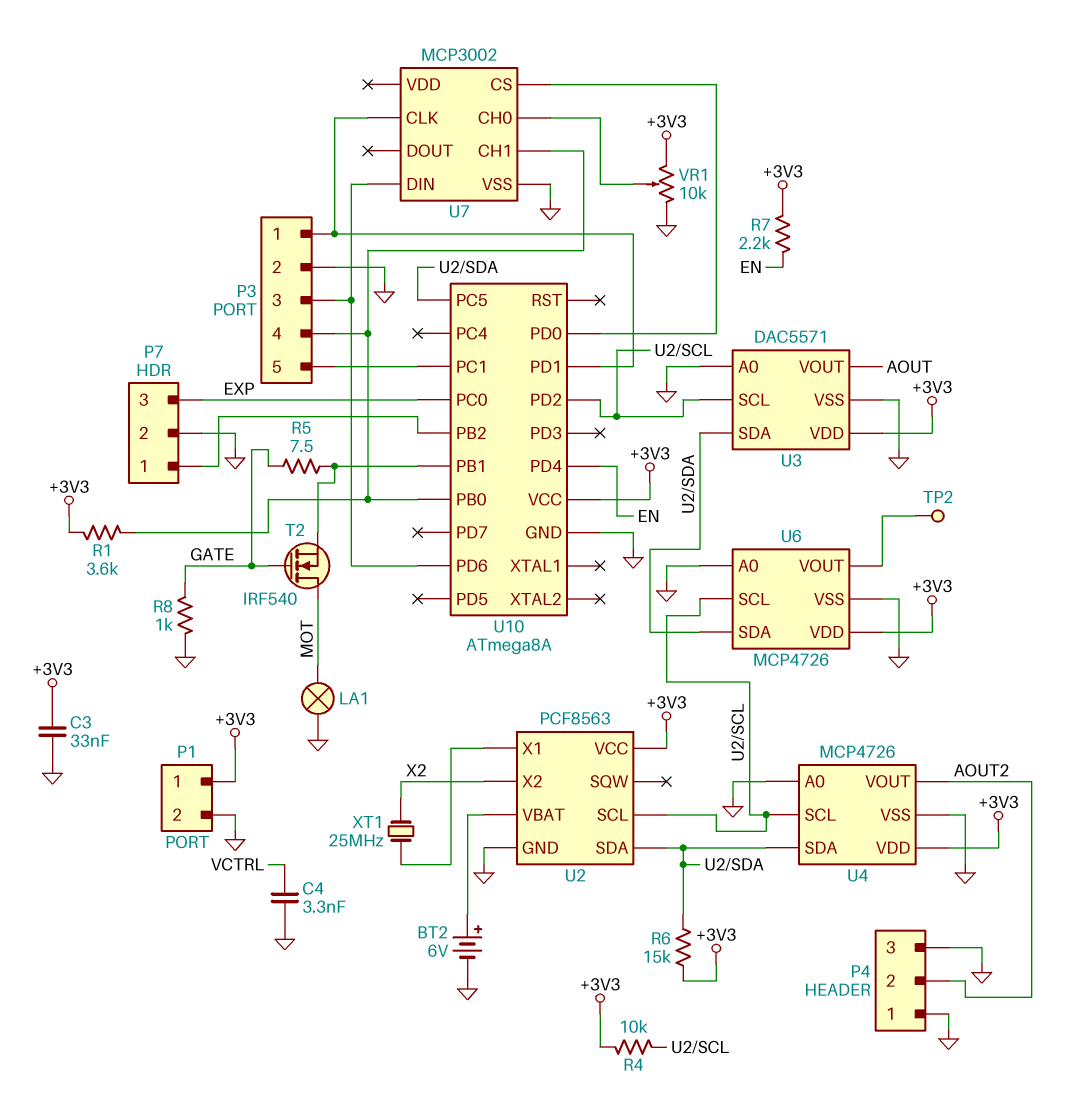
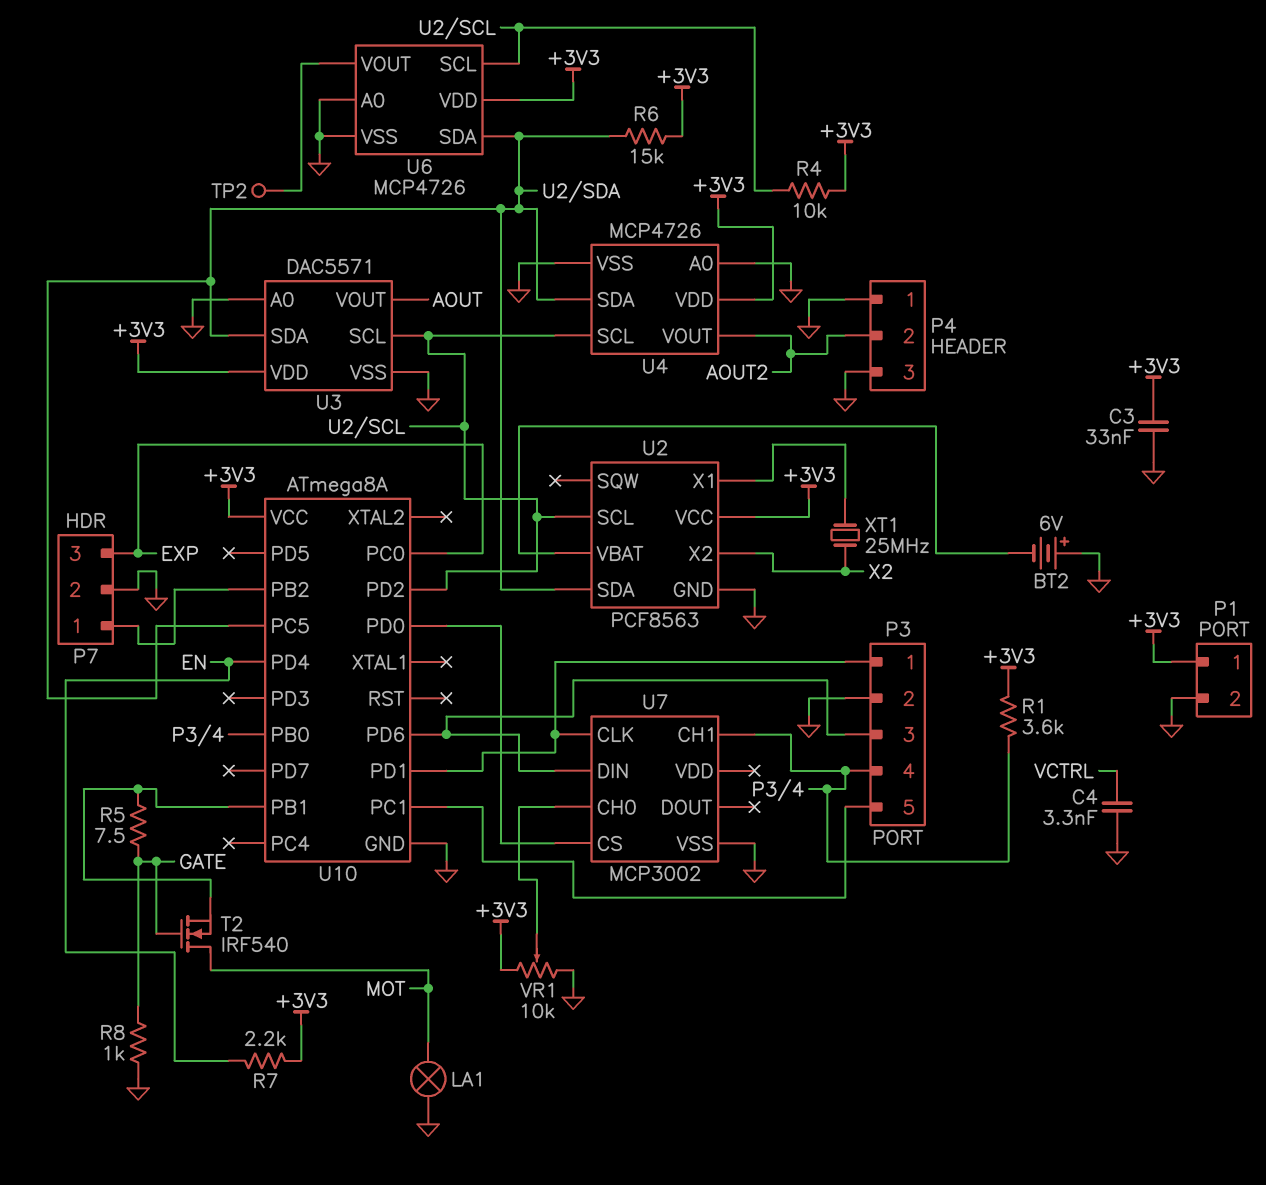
BT2: 6V (plus U2/VBAT, minus GND) -> 6V (plus GND, minus U2/VBAT)

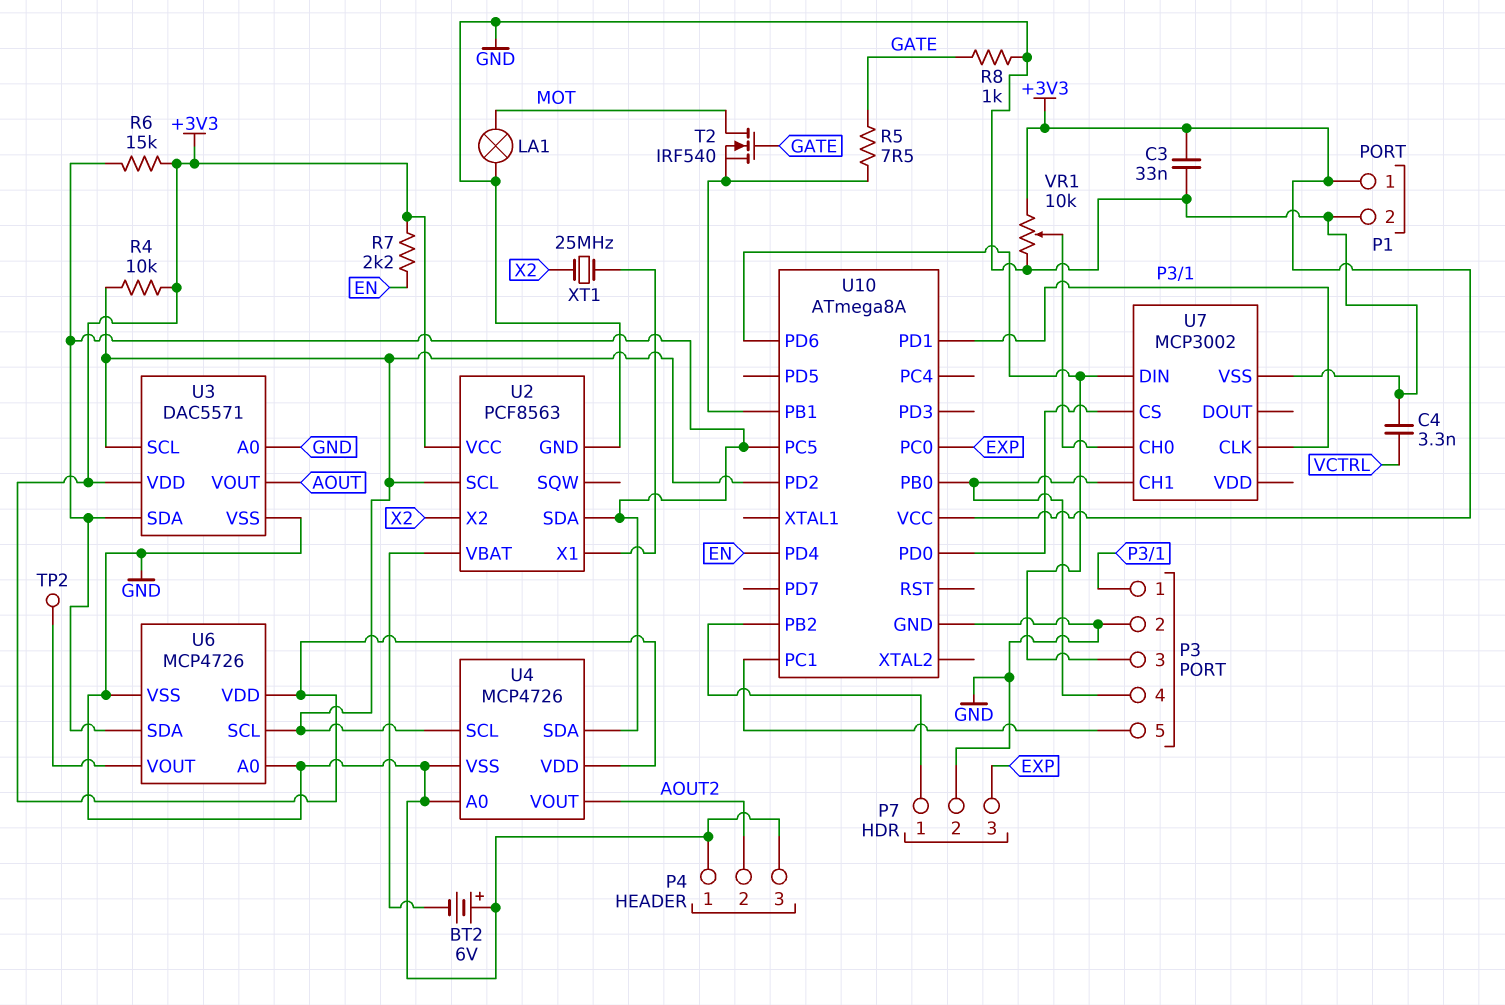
R1: 3.6k (+3V3, P3/4) -> none

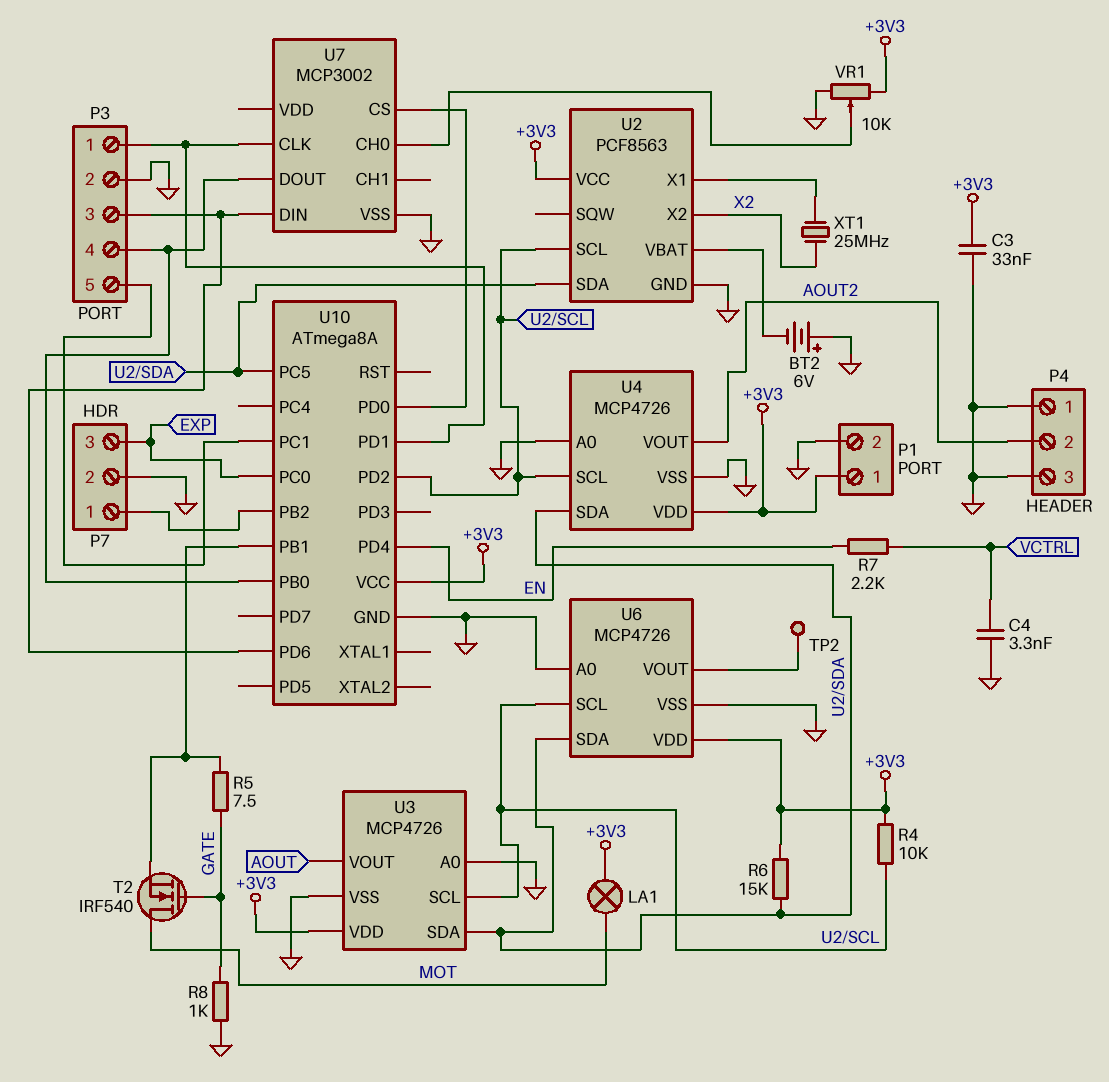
LA1: lamp (GND, MOT) -> lamp (+3V3, MOT)
R7: 2.2k (+3V3, EN) -> 2.2k (EN, VCTRL)
U3: DAC5571 -> MCP4726
U7 pin CH1: P3/4 -> none
U7 pin DOUT: none -> P3/4

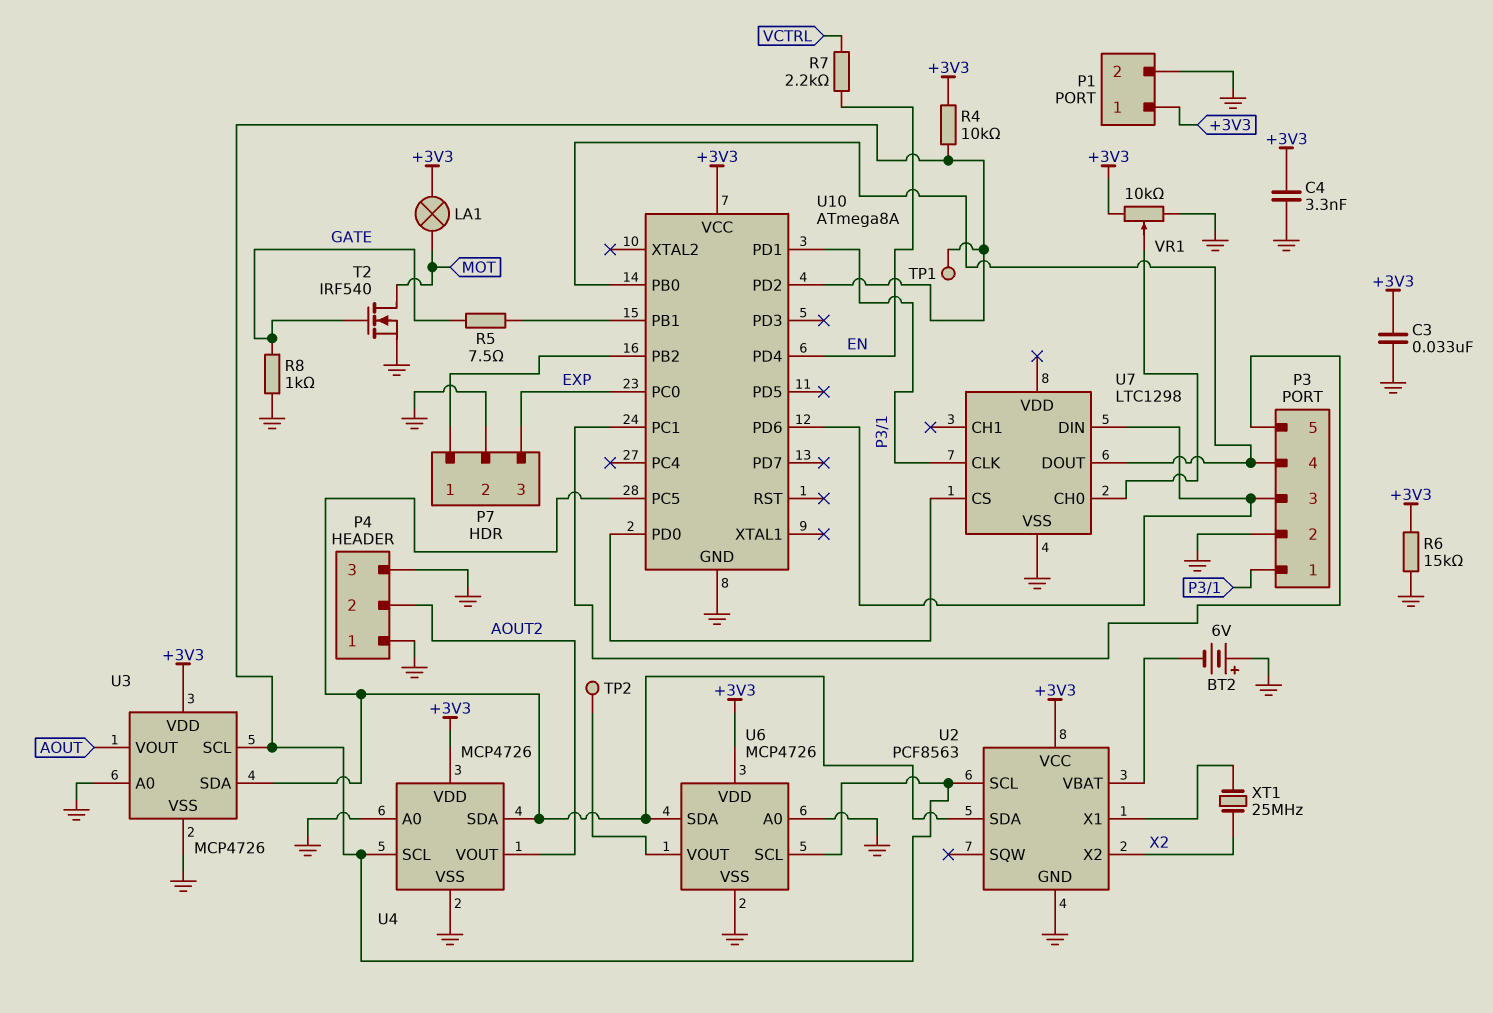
C4: 3.3nF (GND, VCTRL) -> 3.3nF (+3V3, GND)
R6: 15k (+3V3, U2/SDA) -> 15k (+3V3, GND)
T2: NMOS IRF540 (G GATE, D MOT, S U10/PB1) -> NMOS IRF540 (G GATE, D MOT, S GND)
TP1: none -> test point (U2/SCL)
U7: MCP3002 -> LTC1298

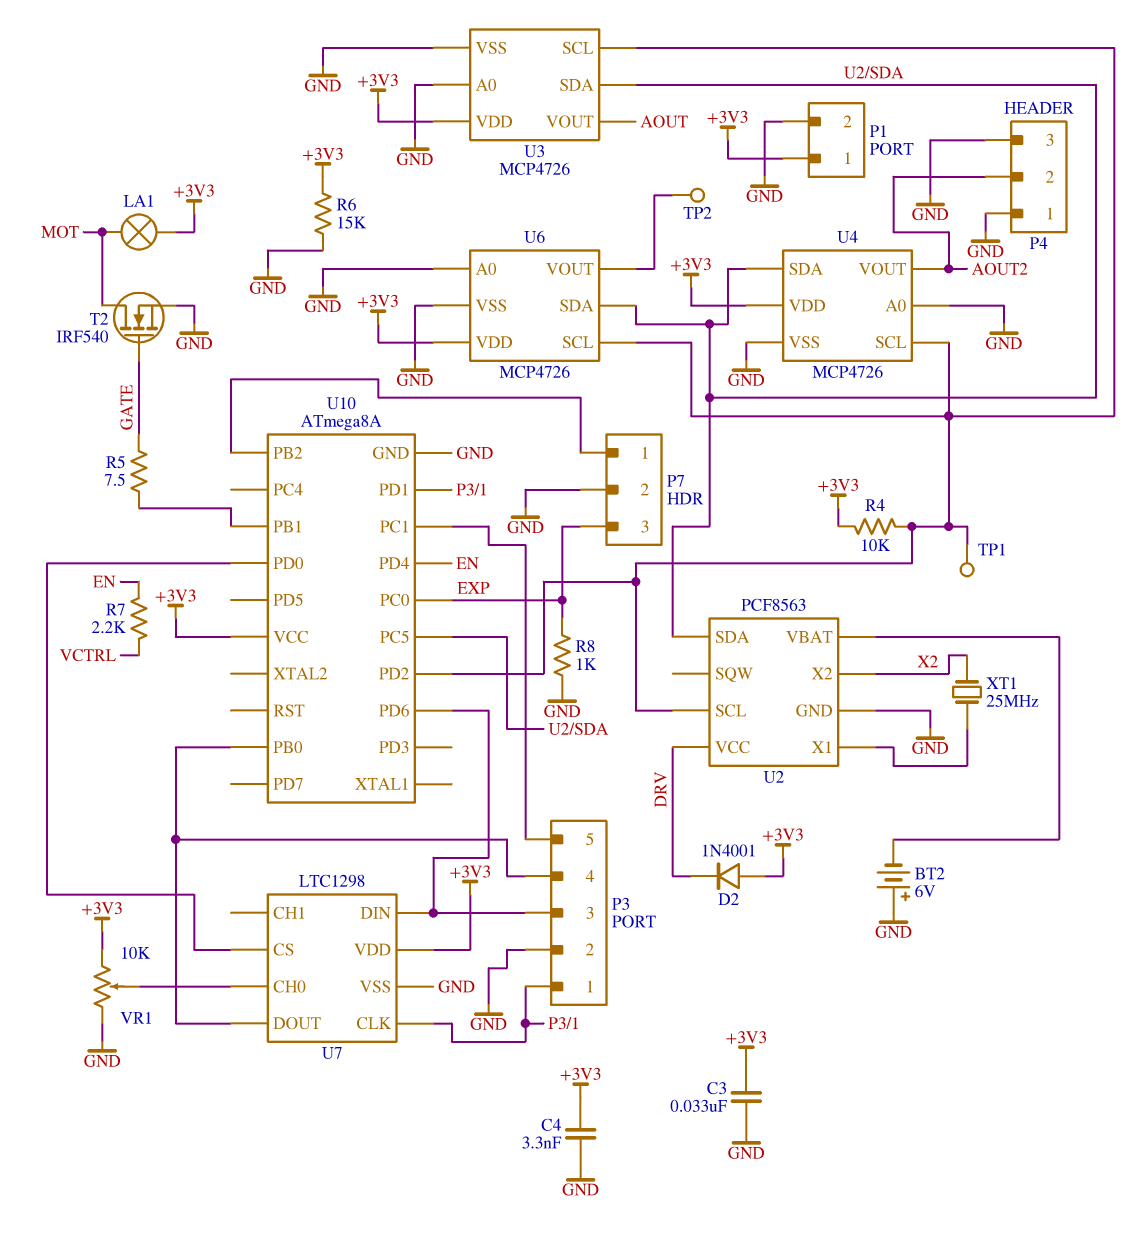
D2: none -> diode 1N4001 (A +3V3, K DRV)
R8: 1k (GATE, GND) -> 1k (EXP, GND)
U2 pin VCC: +3V3 -> DRV
U7 pin VDD: none -> +3V3

